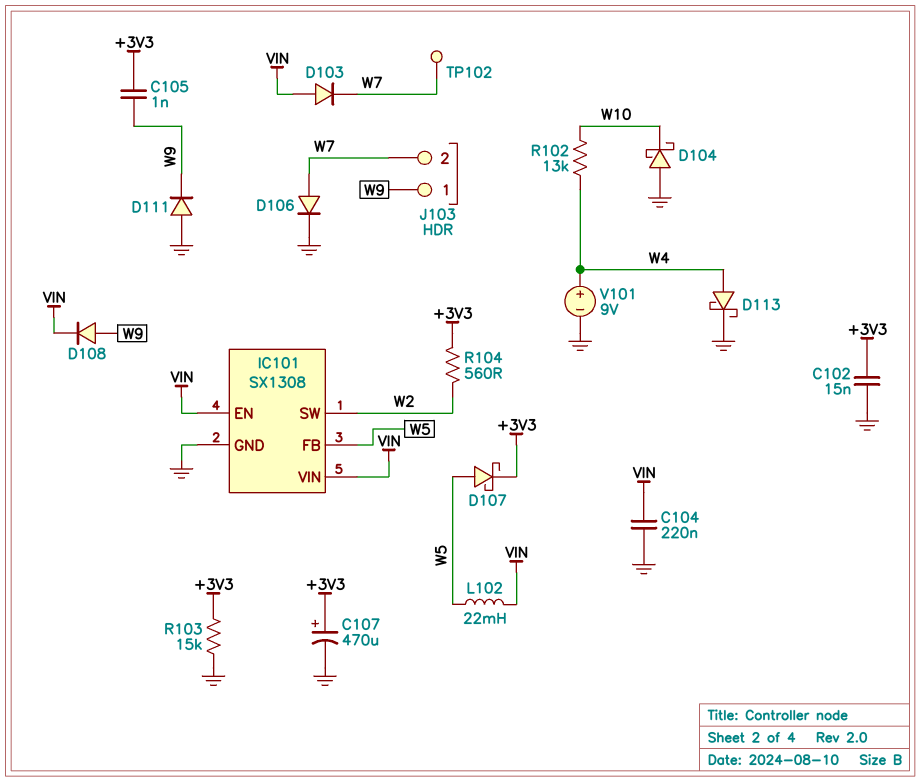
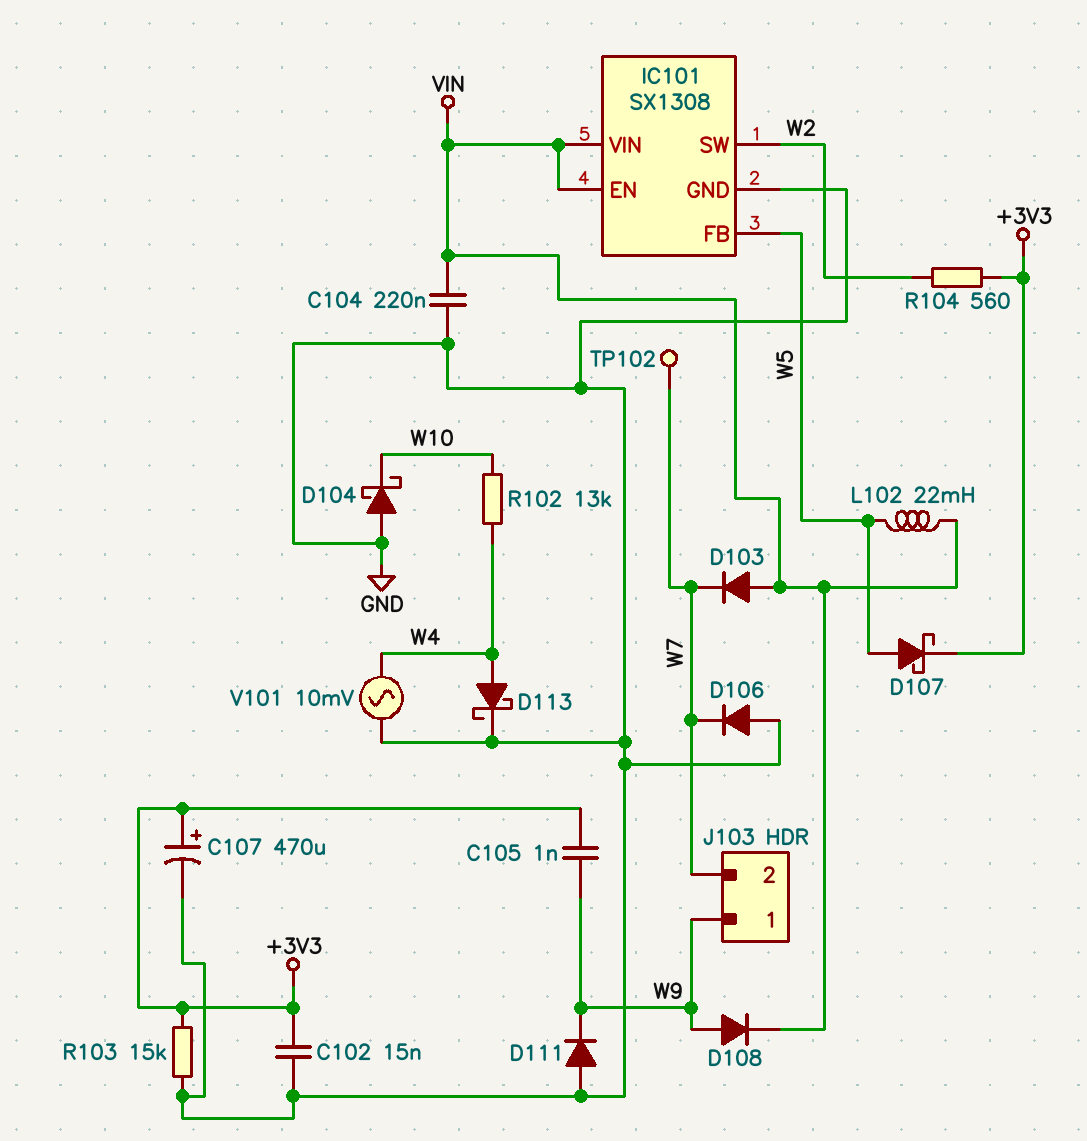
D106: diode (A W7, K GND) -> diode (A GND, K W7)
V101: 9V (plus W4, minus GND) -> AC 10mV (GND, W4)

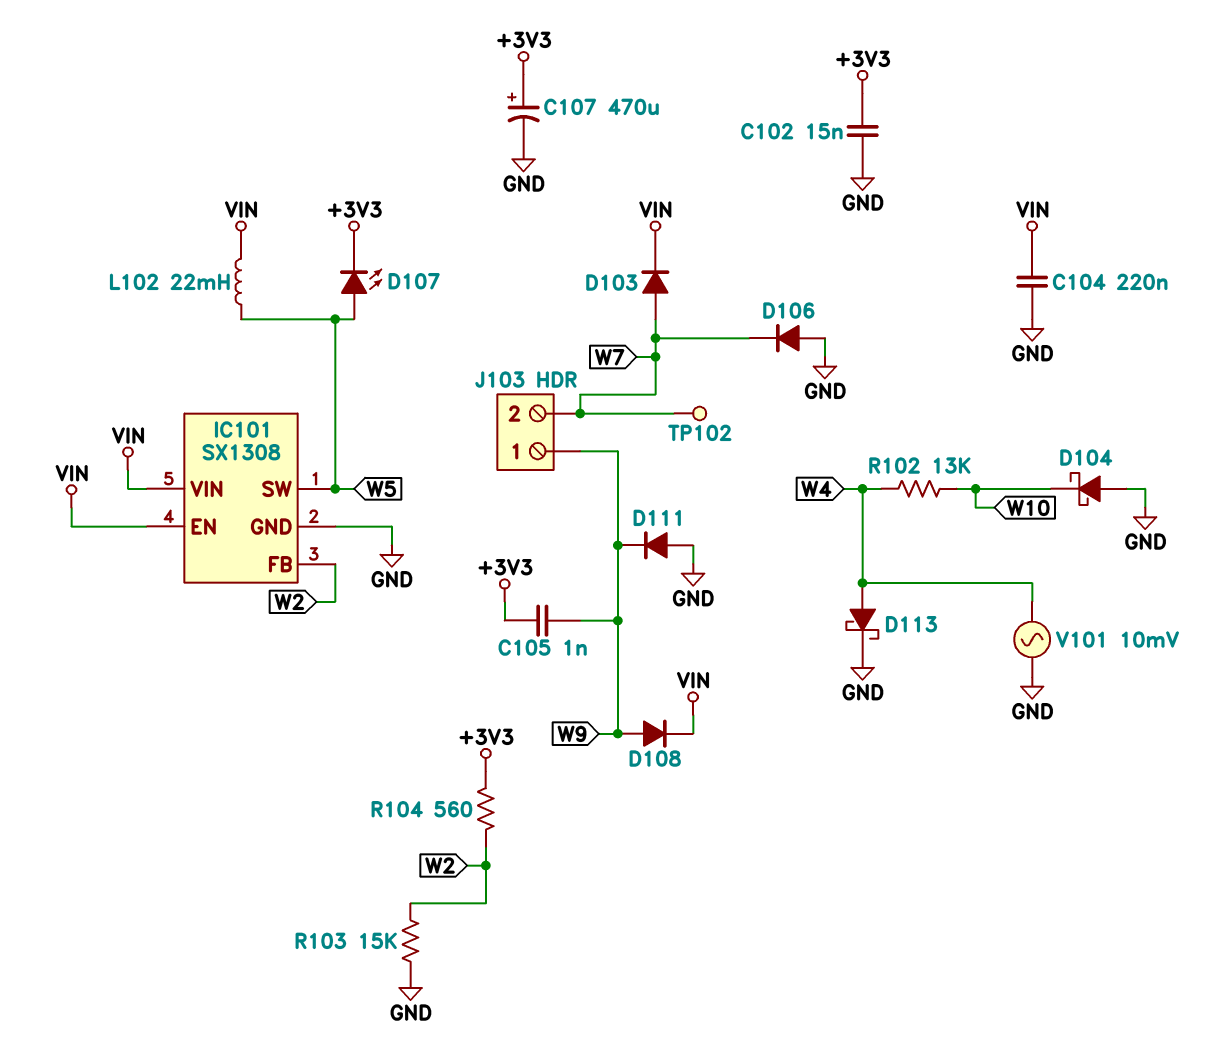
D103: diode (A VIN, K W7) -> diode (A W7, K VIN)
D107: schottky (A W5, K +3V3) -> LED (A W5, K +3V3)
IC101 pin FB: W5 -> W2
IC101 pin SW: W2 -> W5
R103: 15k (+3V3, GND) -> 15k (GND, W2)

